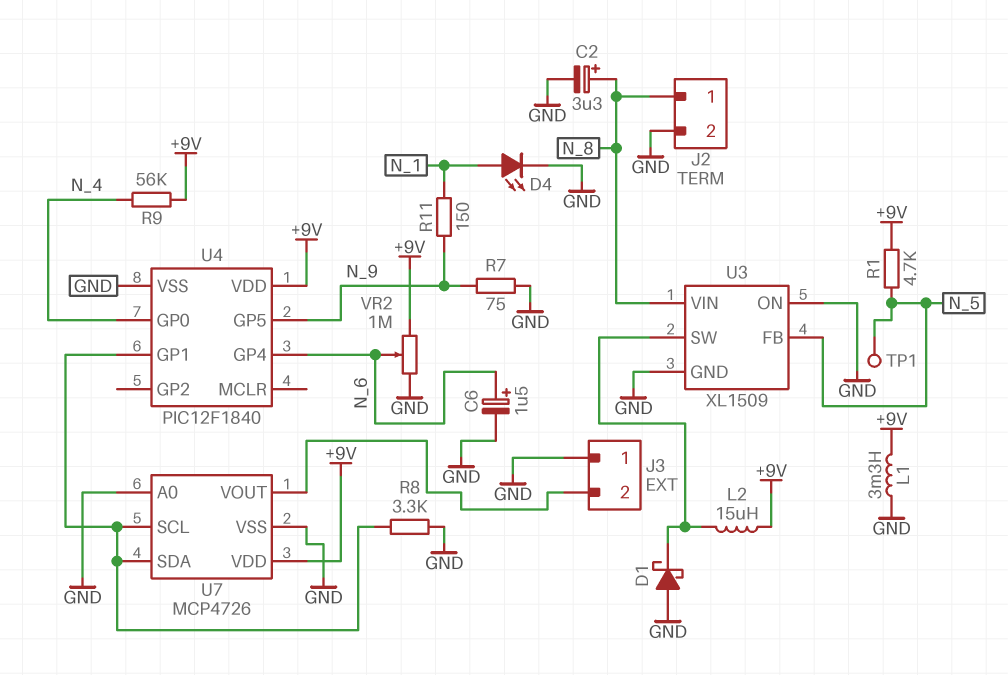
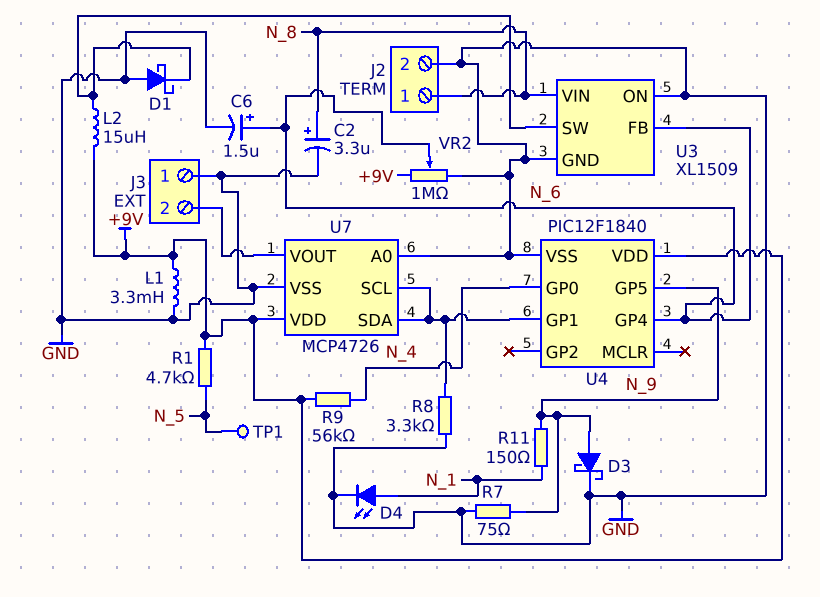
D3: none -> schottky (A N_9, K GND)
U3 pin FB: N_5 -> N_6

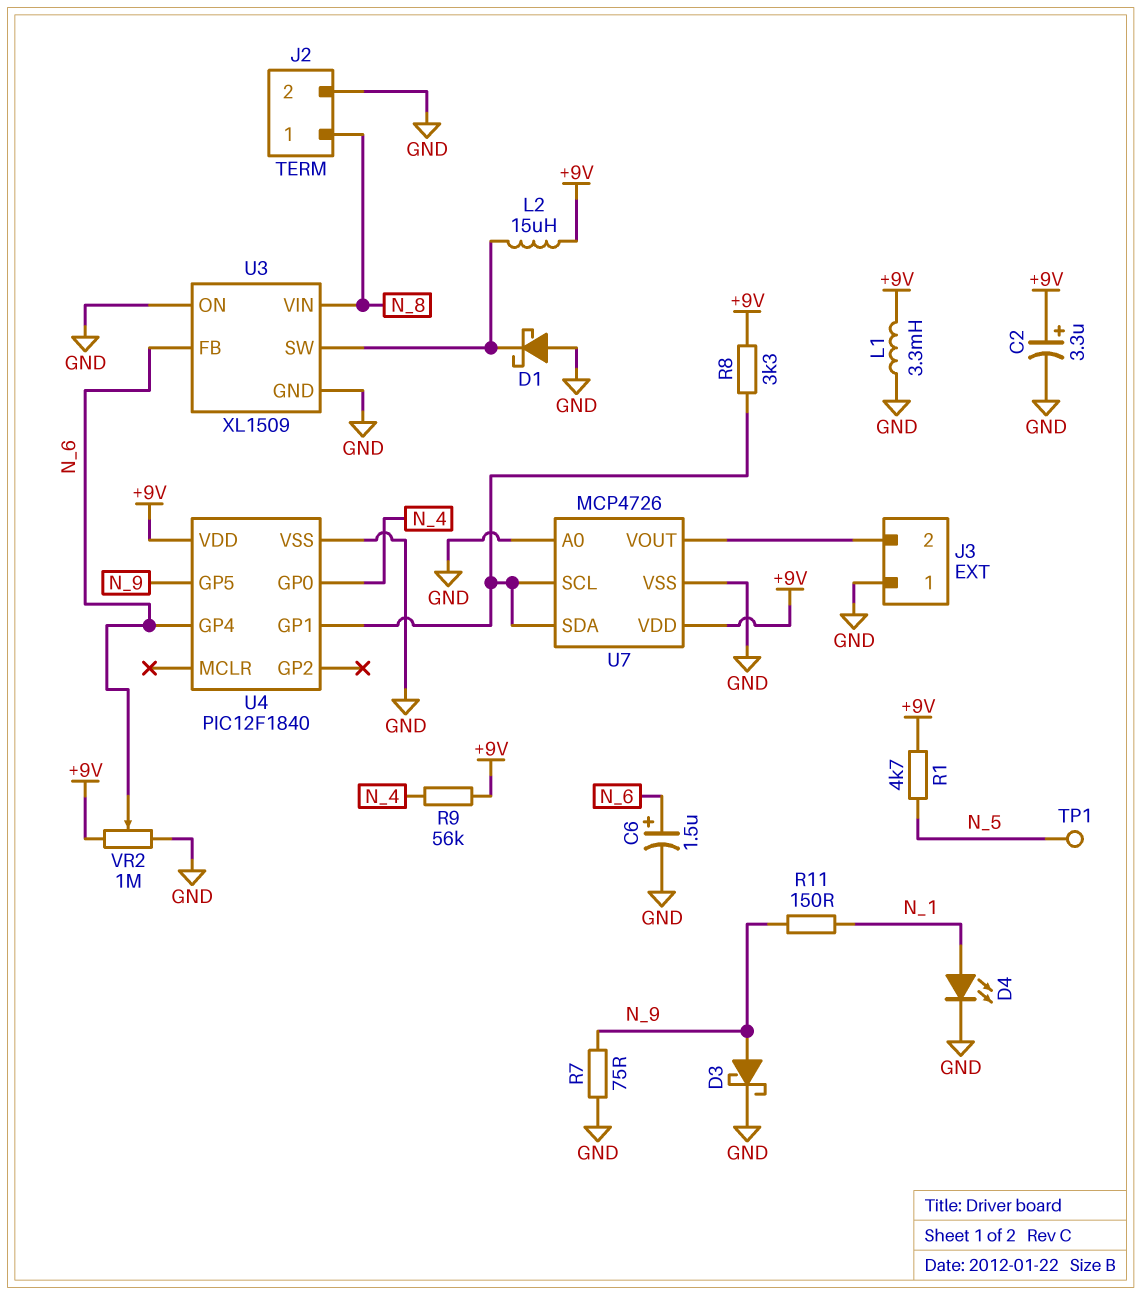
C2: 3.3uF (plus N_8, minus GND) -> 3.3uF (plus +9V, minus GND)
R8: 3.3k (GND, U4/GP1) -> 3.3k (+9V, U4/GP1)

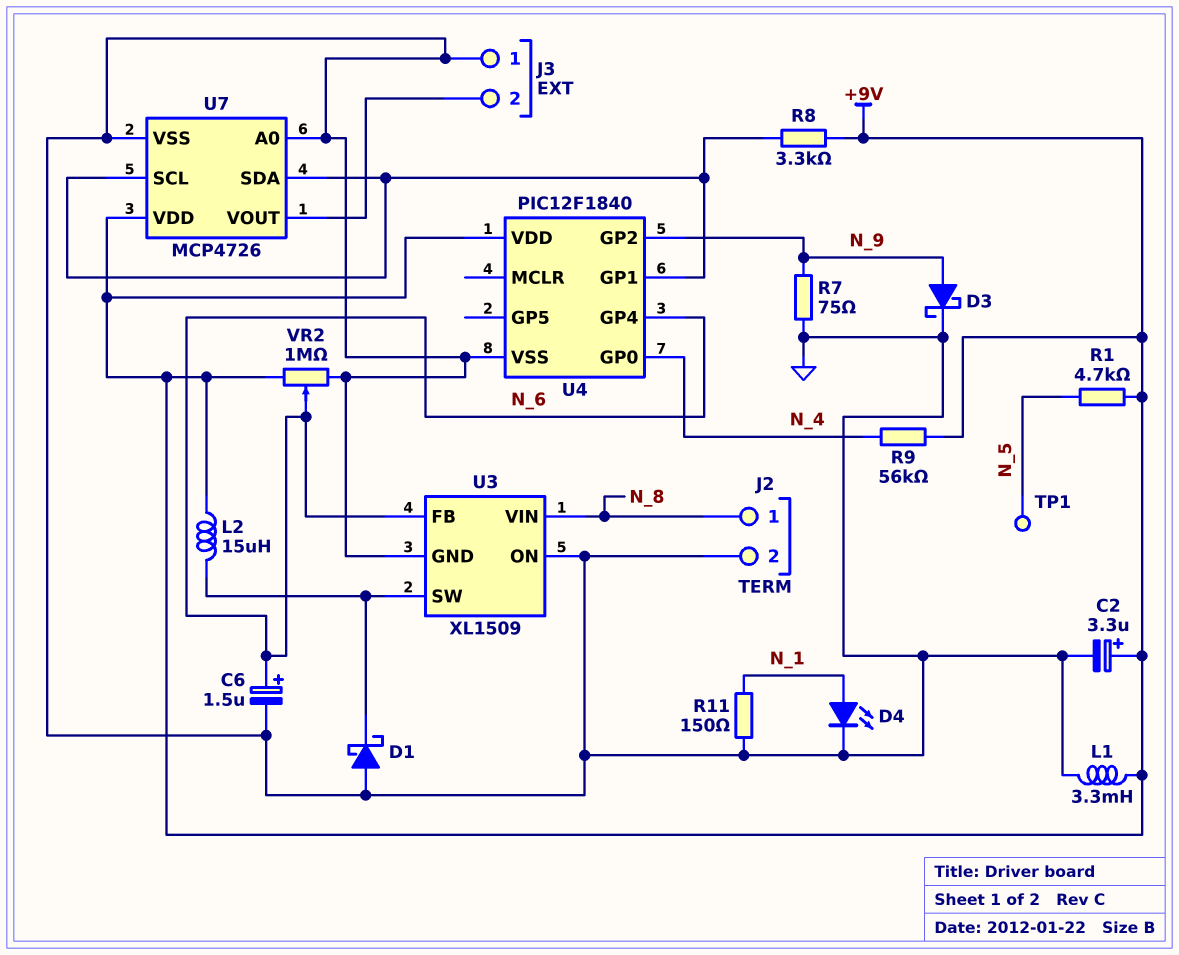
R11: 150 (N_1, N_9) -> 150 (GND, N_1)
U4 pin GP2: none -> N_9
U4 pin GP5: N_9 -> none

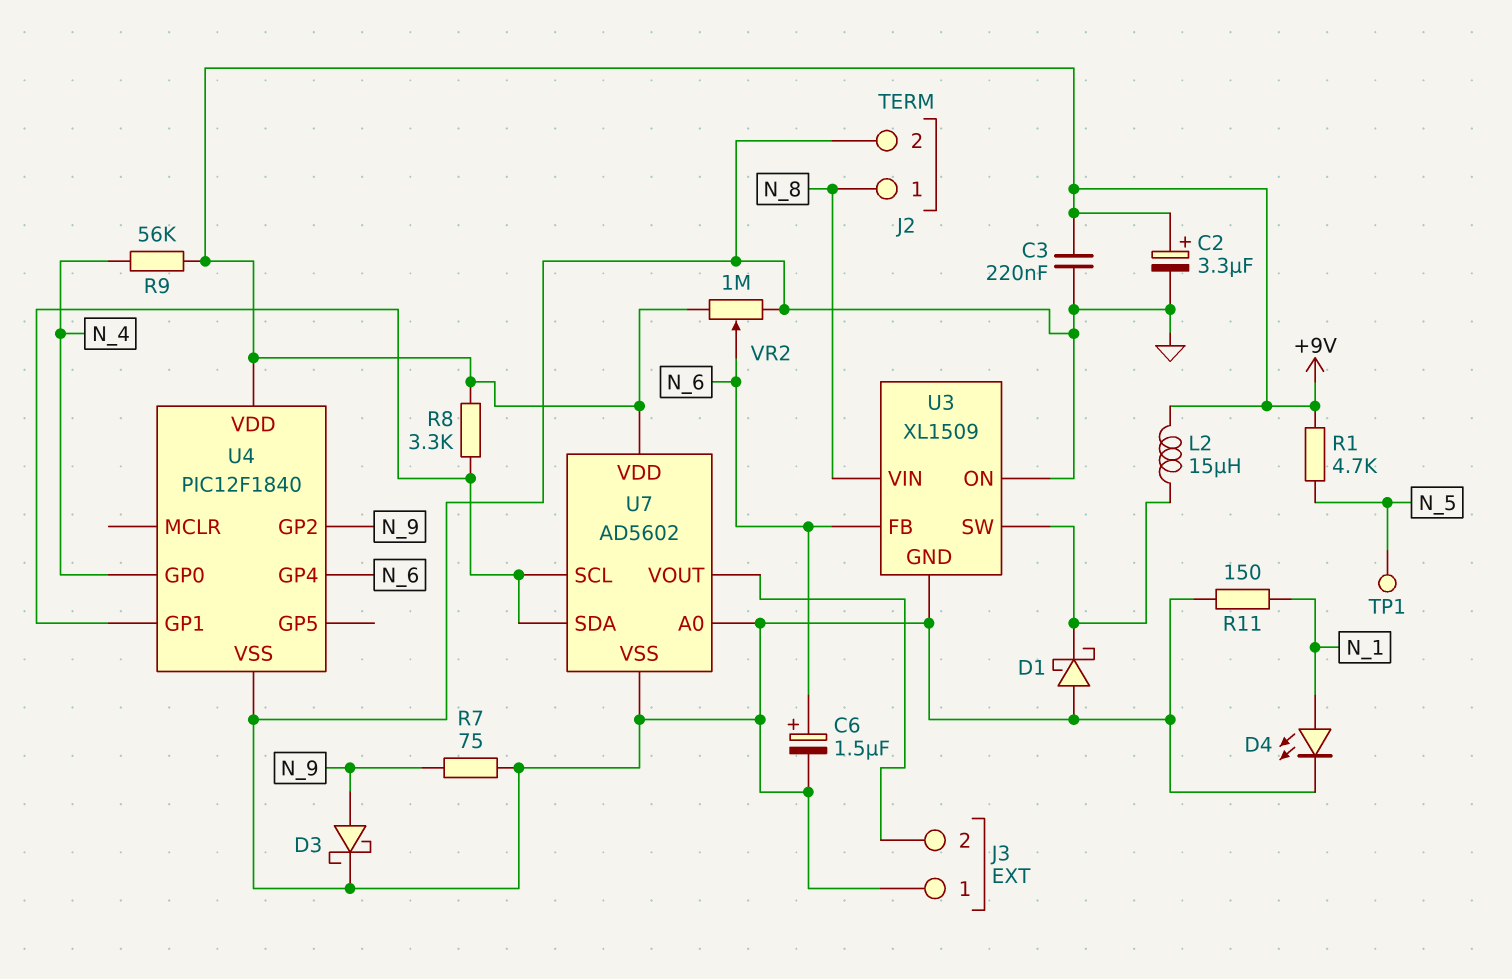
C3: none -> 220nF (+9V, GND)
L1: 3.3mH (+9V, GND) -> none
U7: MCP4726 -> AD5602

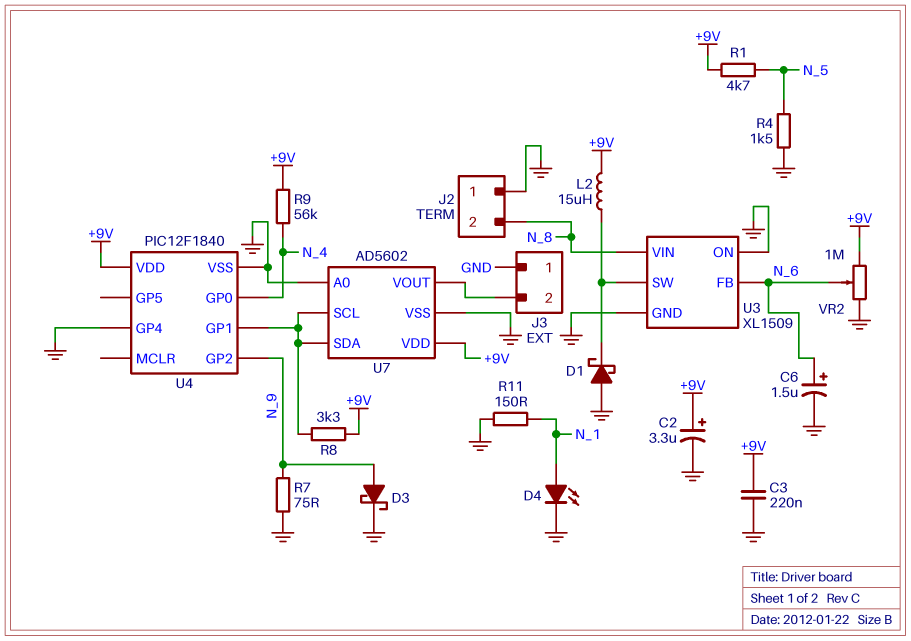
J2 pin 1: N_8 -> GND
J2 pin 2: GND -> N_8
R4: none -> 1.5k (GND, N_5)
TP1: test point (N_5) -> none
U4 pin GP4: N_6 -> GND

